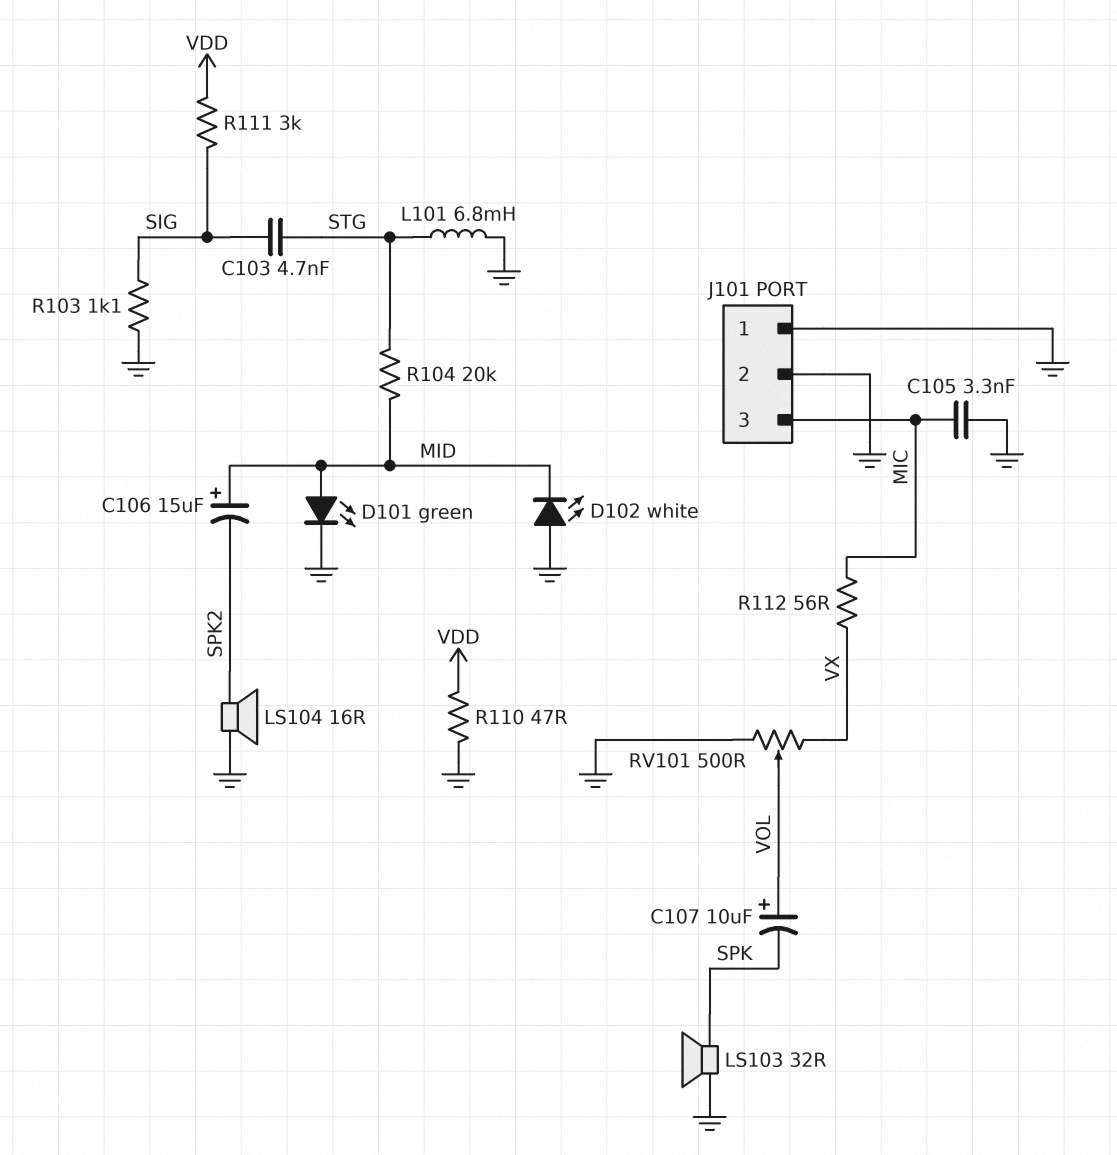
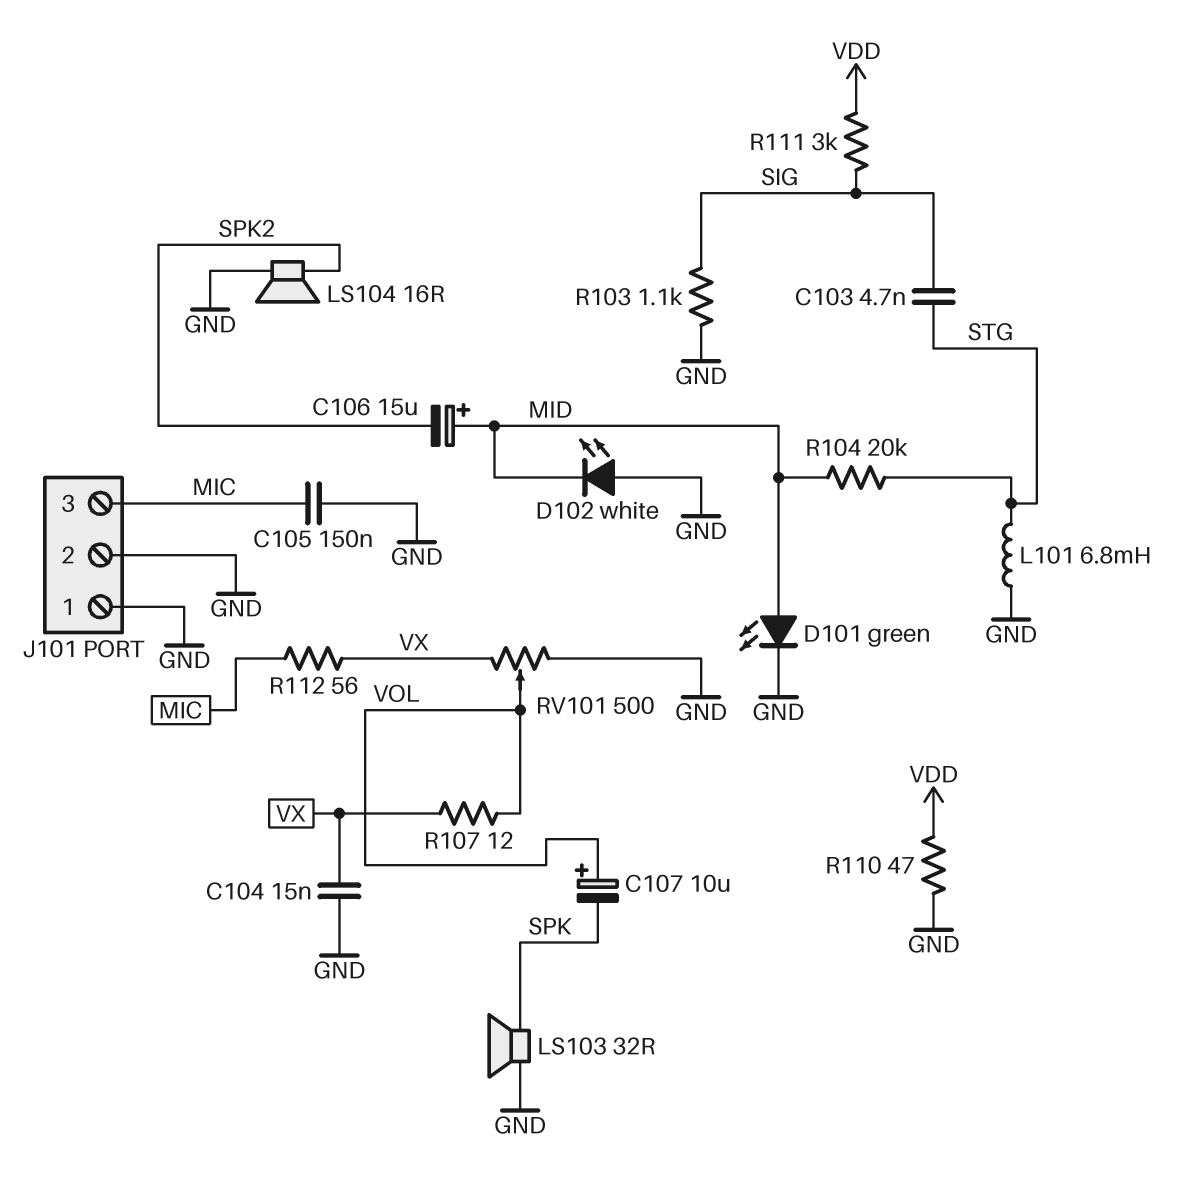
C104: none -> 15nF (GND, VX)
C105: 3.3nF (GND, MIC) -> 150nF (GND, MIC)
R107: none -> 12 (VOL, VX)

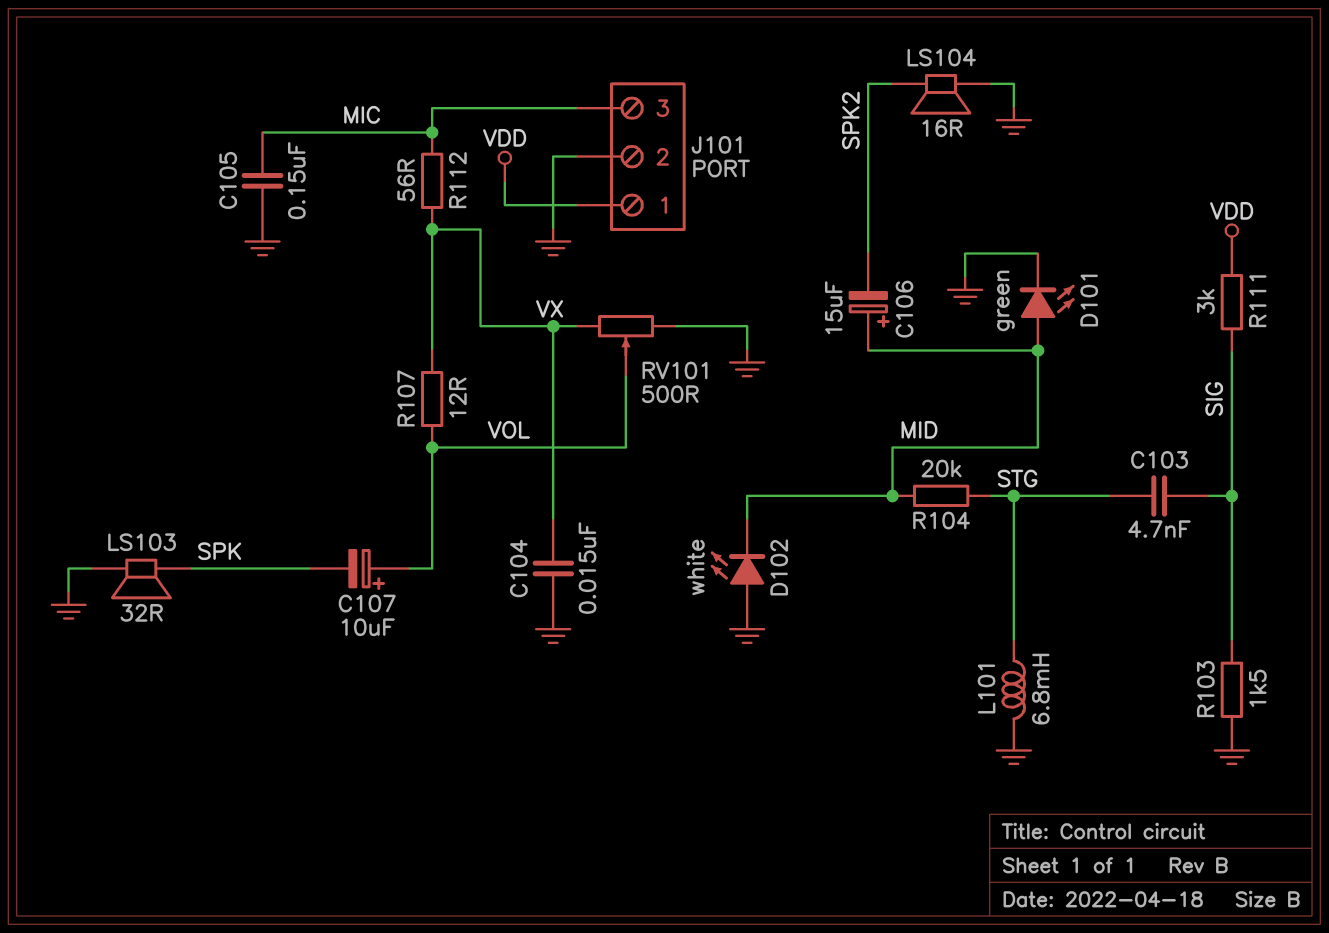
J101 pin 1: GND -> VDD
R103: 1.1k (GND, SIG) -> 1.5k (GND, SIG)
R110: 47 (GND, VDD) -> none

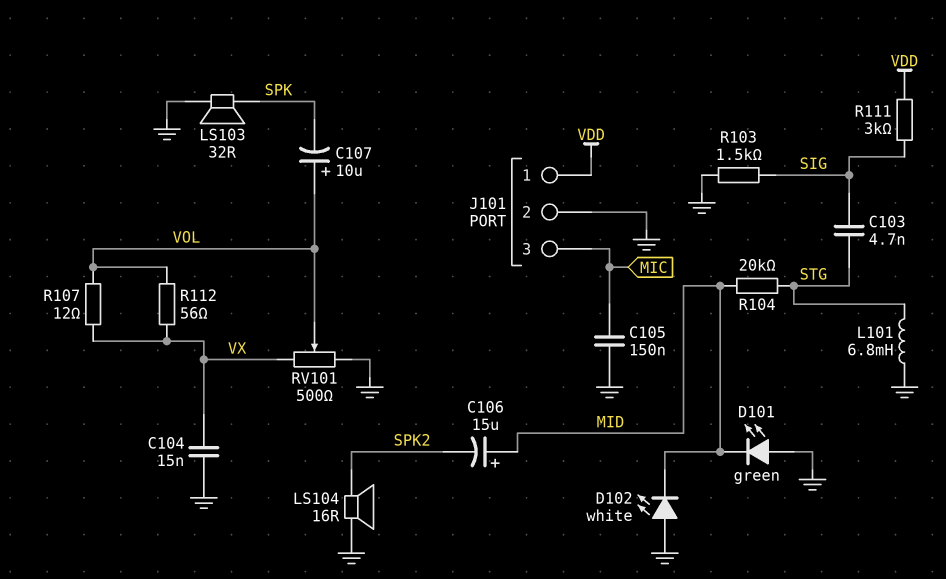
D101: LED green (A MID, K GND) -> LED green (A GND, K MID)
R112: 56 (MIC, VX) -> 56 (VOL, VX)

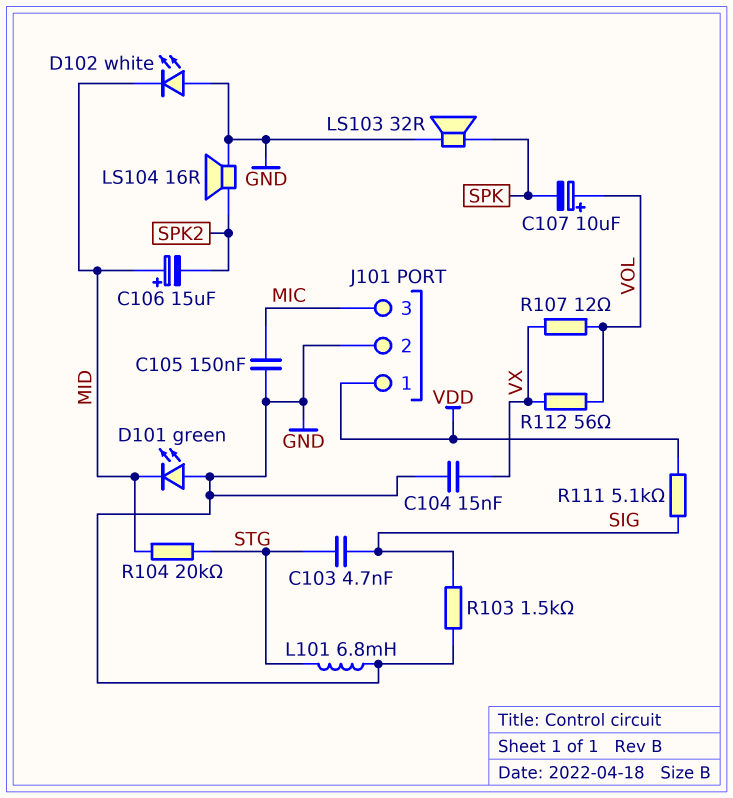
R111: 3k (SIG, VDD) -> 5.1k (SIG, VDD)
RV101: 500 (GND, VX, wiper VOL) -> none

